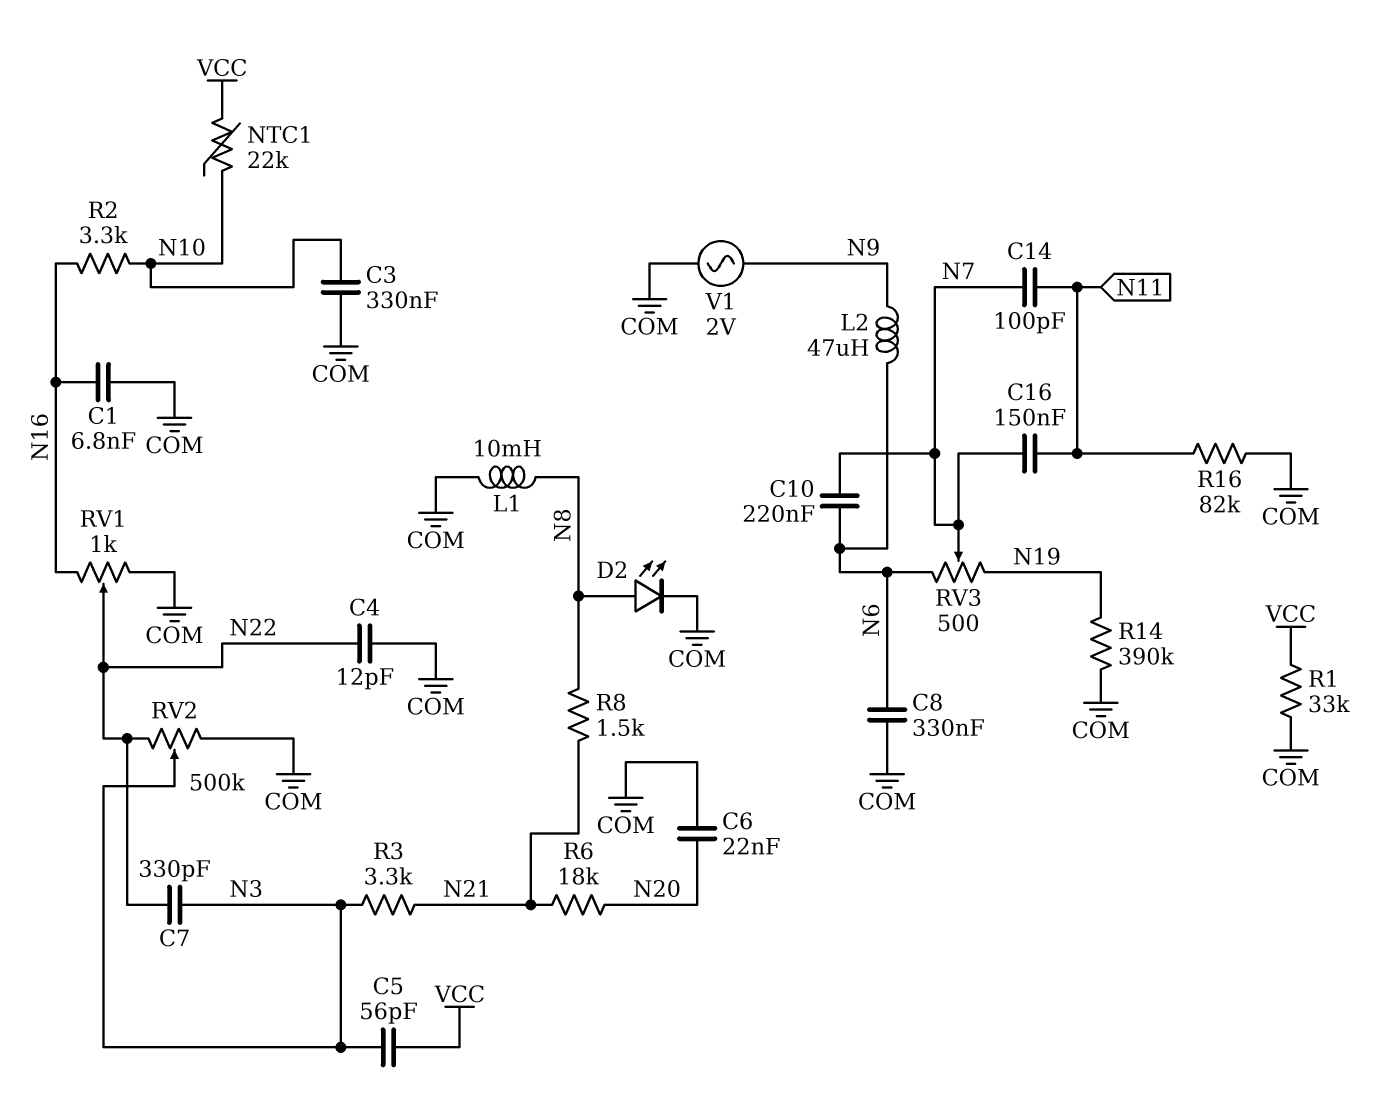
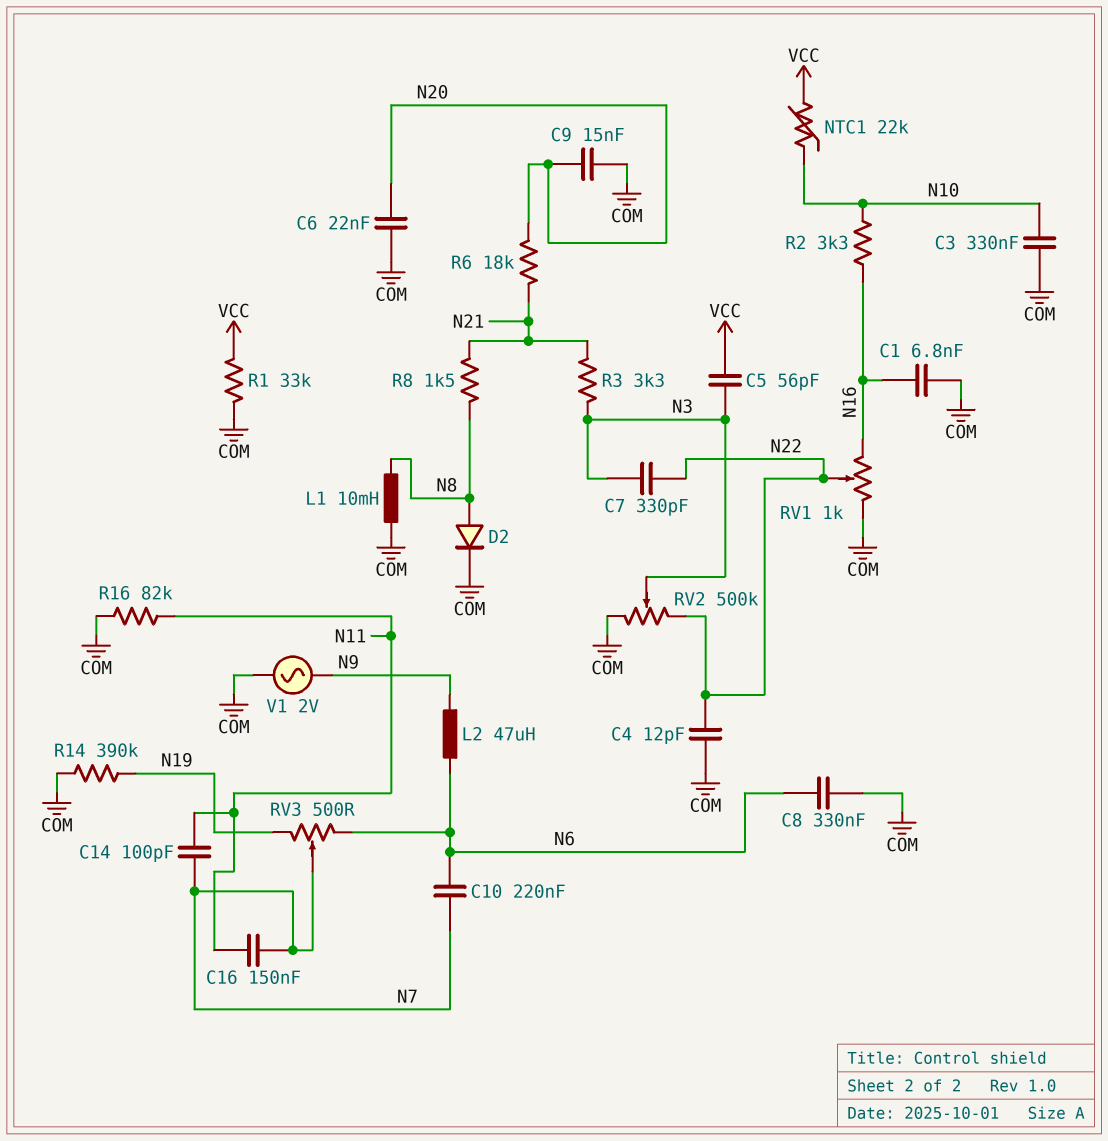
C9: none -> 15nF (COM, N20)
D2: LED (A N8, K COM) -> diode (A N8, K COM)

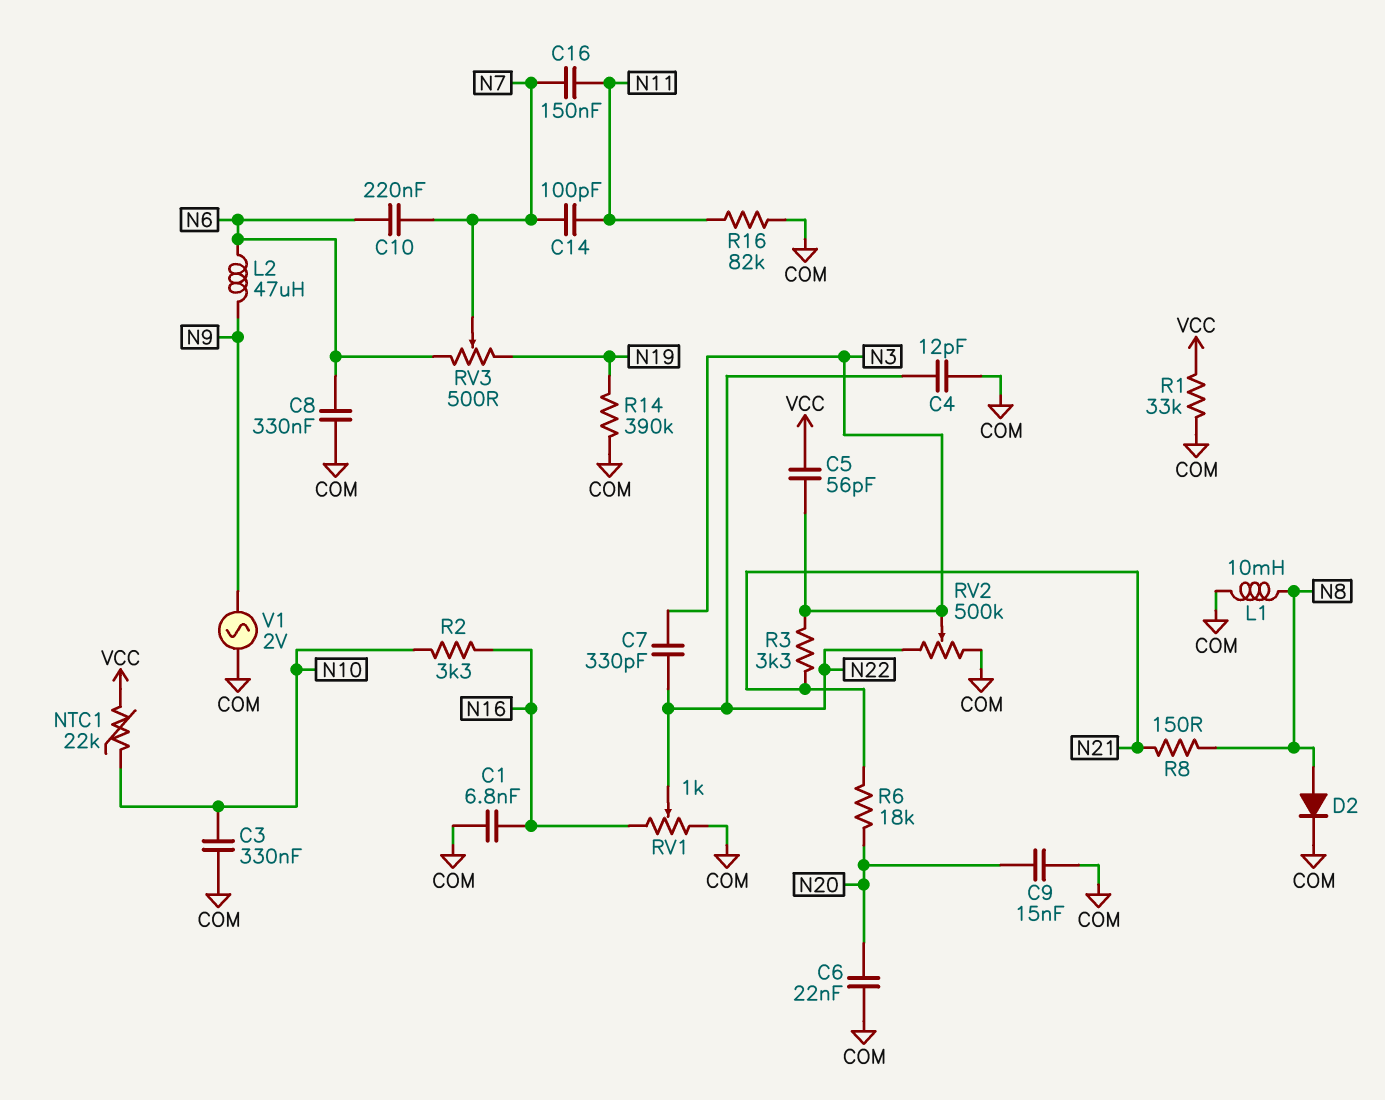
R8: 1.5k (N8, N21) -> 150 (N8, N21)

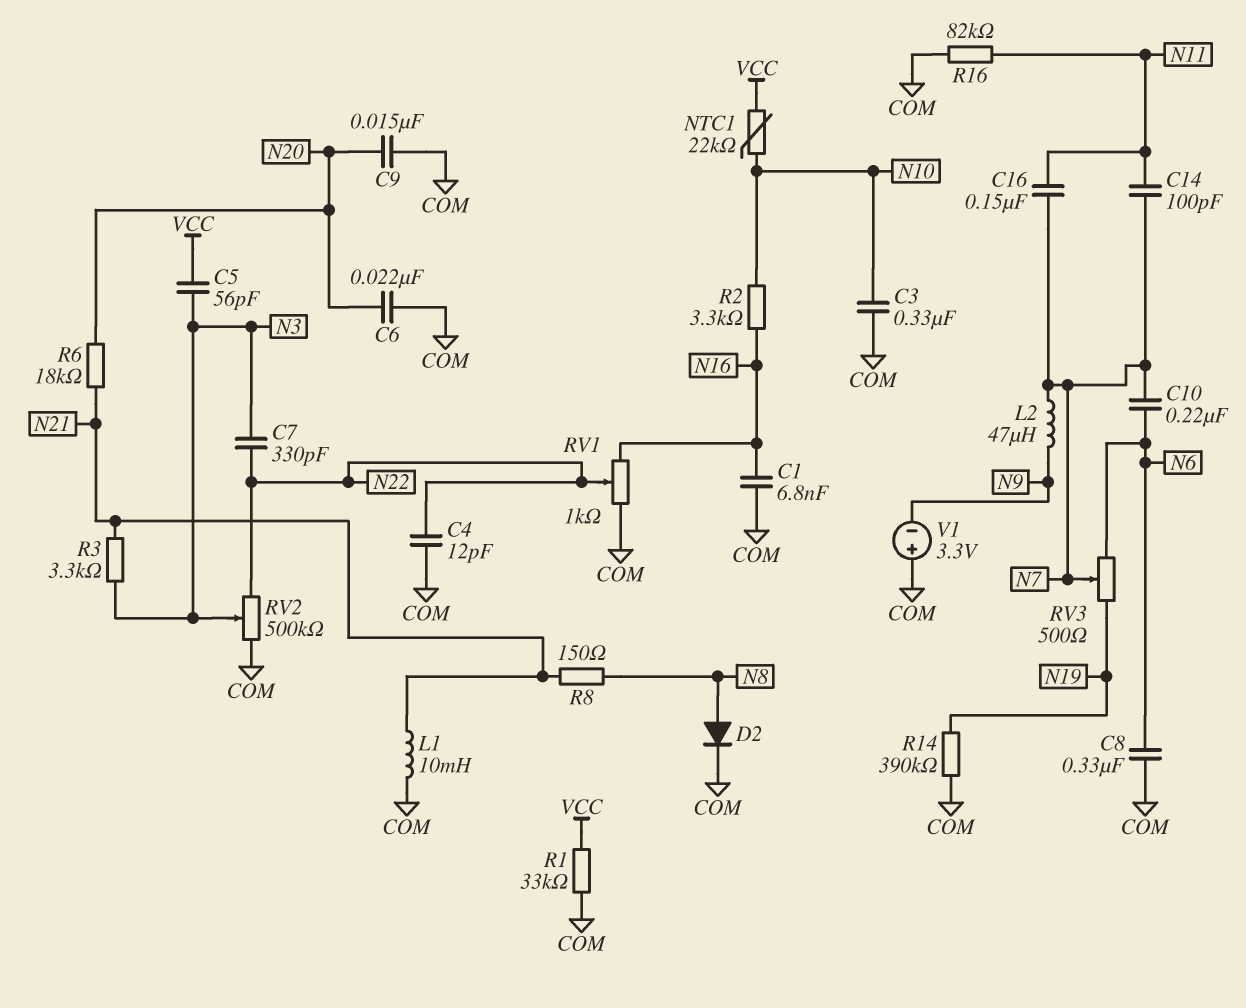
L1: 10mH (COM, N8) -> 10mH (COM, N21)
L2: 47uH (N6, N9) -> 47uH (N7, N9)
V1: AC 2V (COM, N9) -> 3.3V (plus COM, minus N9)

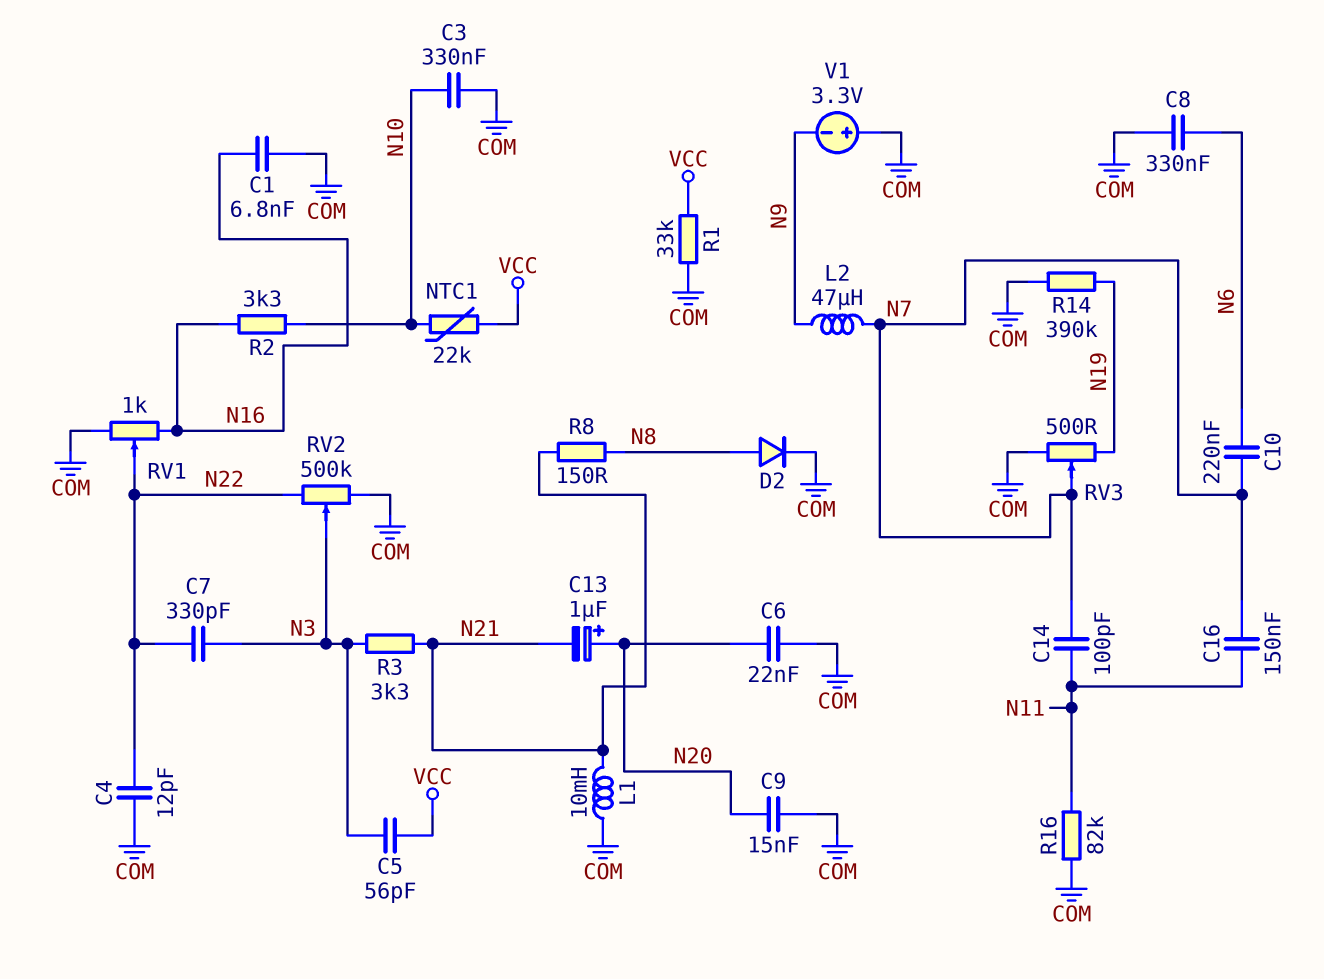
C13: none -> 1uF (plus N20, minus N21)
R6: 18k (N20, N21) -> none
RV3: 500 (N6, N19, wiper N7) -> 500 (COM, N19, wiper N7)

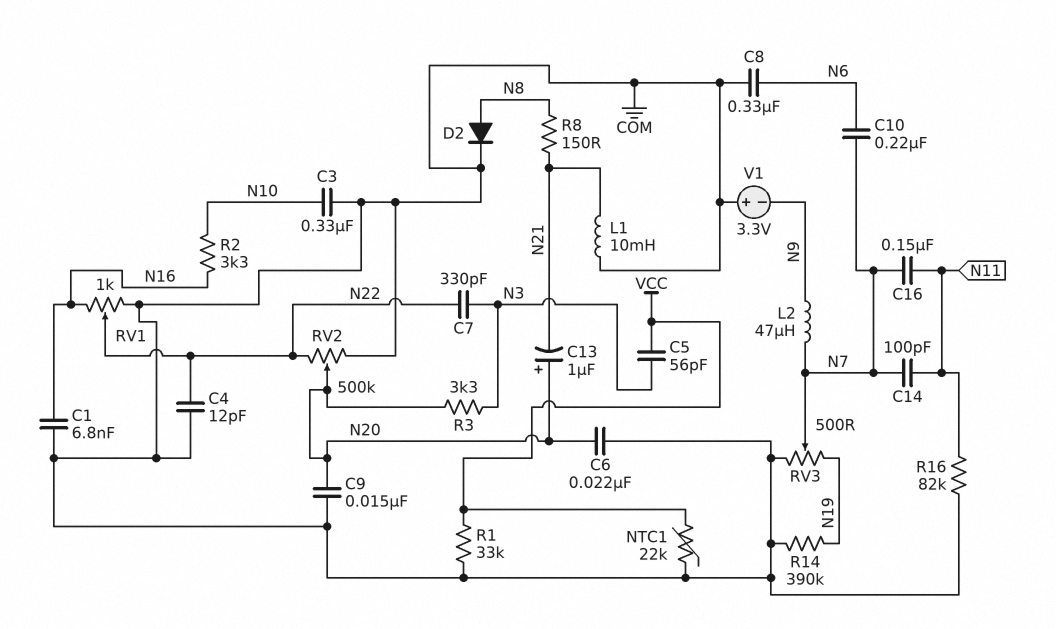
NTC1: 22k (N10, VCC) -> 22k (COM, VCC)
R3: 3.3k (N3, N21) -> 3.3k (N3, N20)
RV2: 500k (COM, N22, wiper N3) -> 500k (COM, N22, wiper N20)

